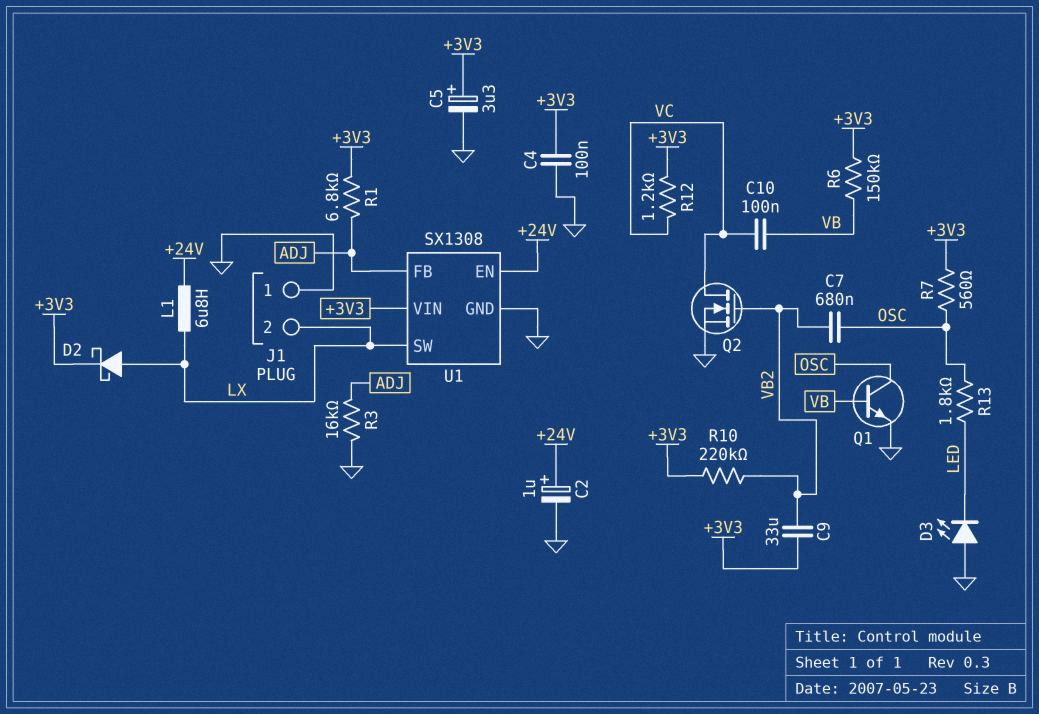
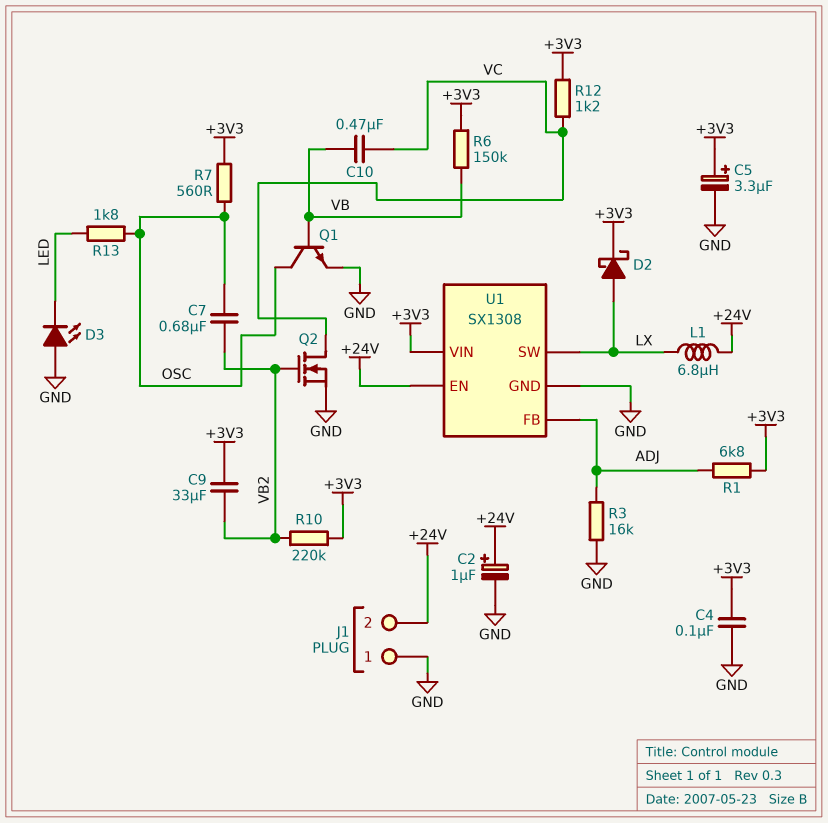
C10: 100nF (VB, VC) -> 470nF (VB, VC)
J1 pin 2: LX -> +24V

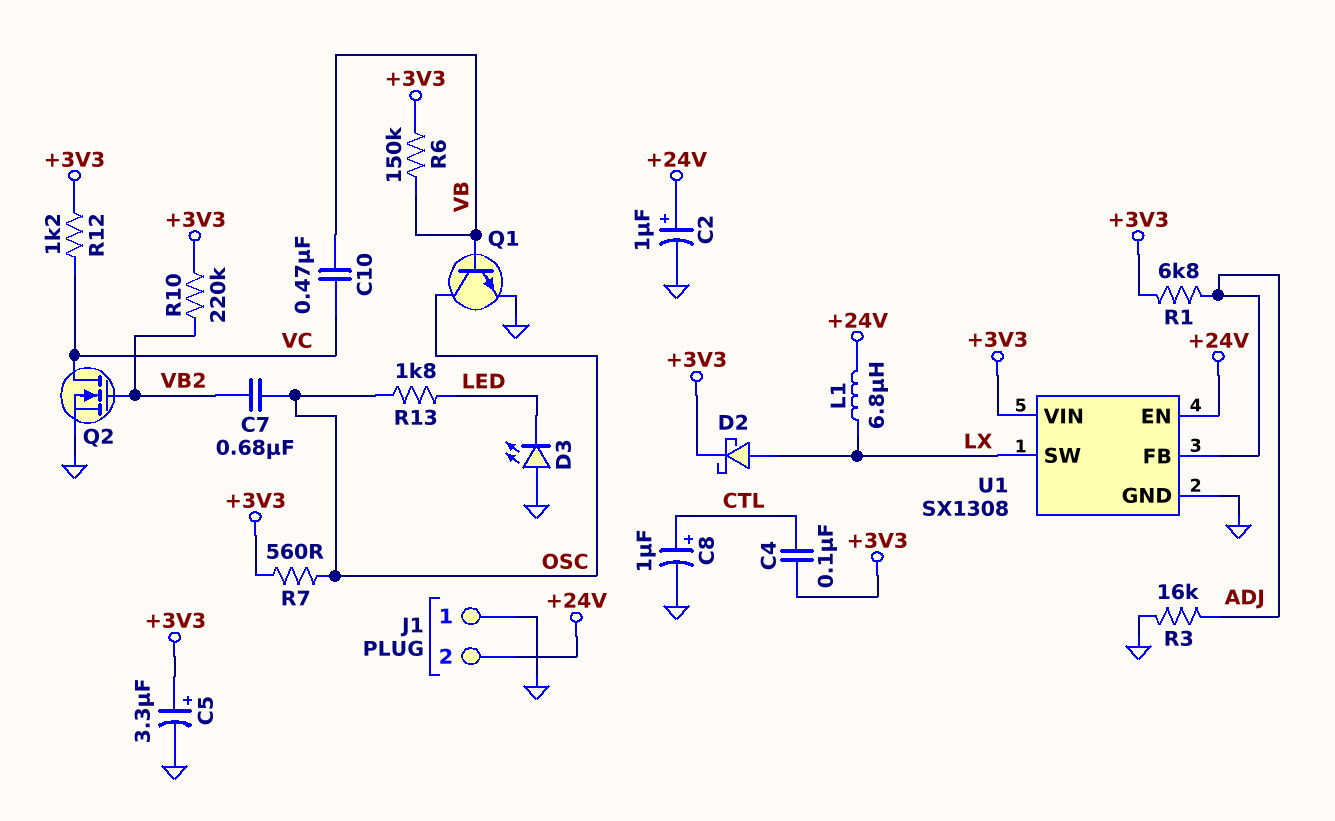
C4: 100nF (+3V3, GND) -> 100nF (+3V3, CTL)
C8: none -> 1uF (plus CTL, minus GND)
C9: 33uF (+3V3, VB2) -> none

